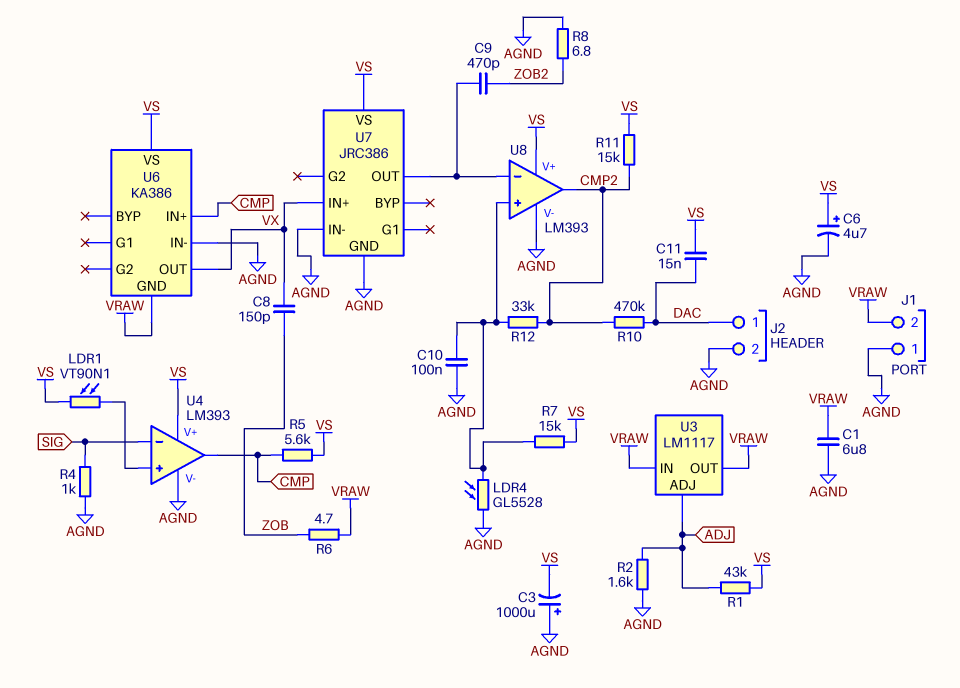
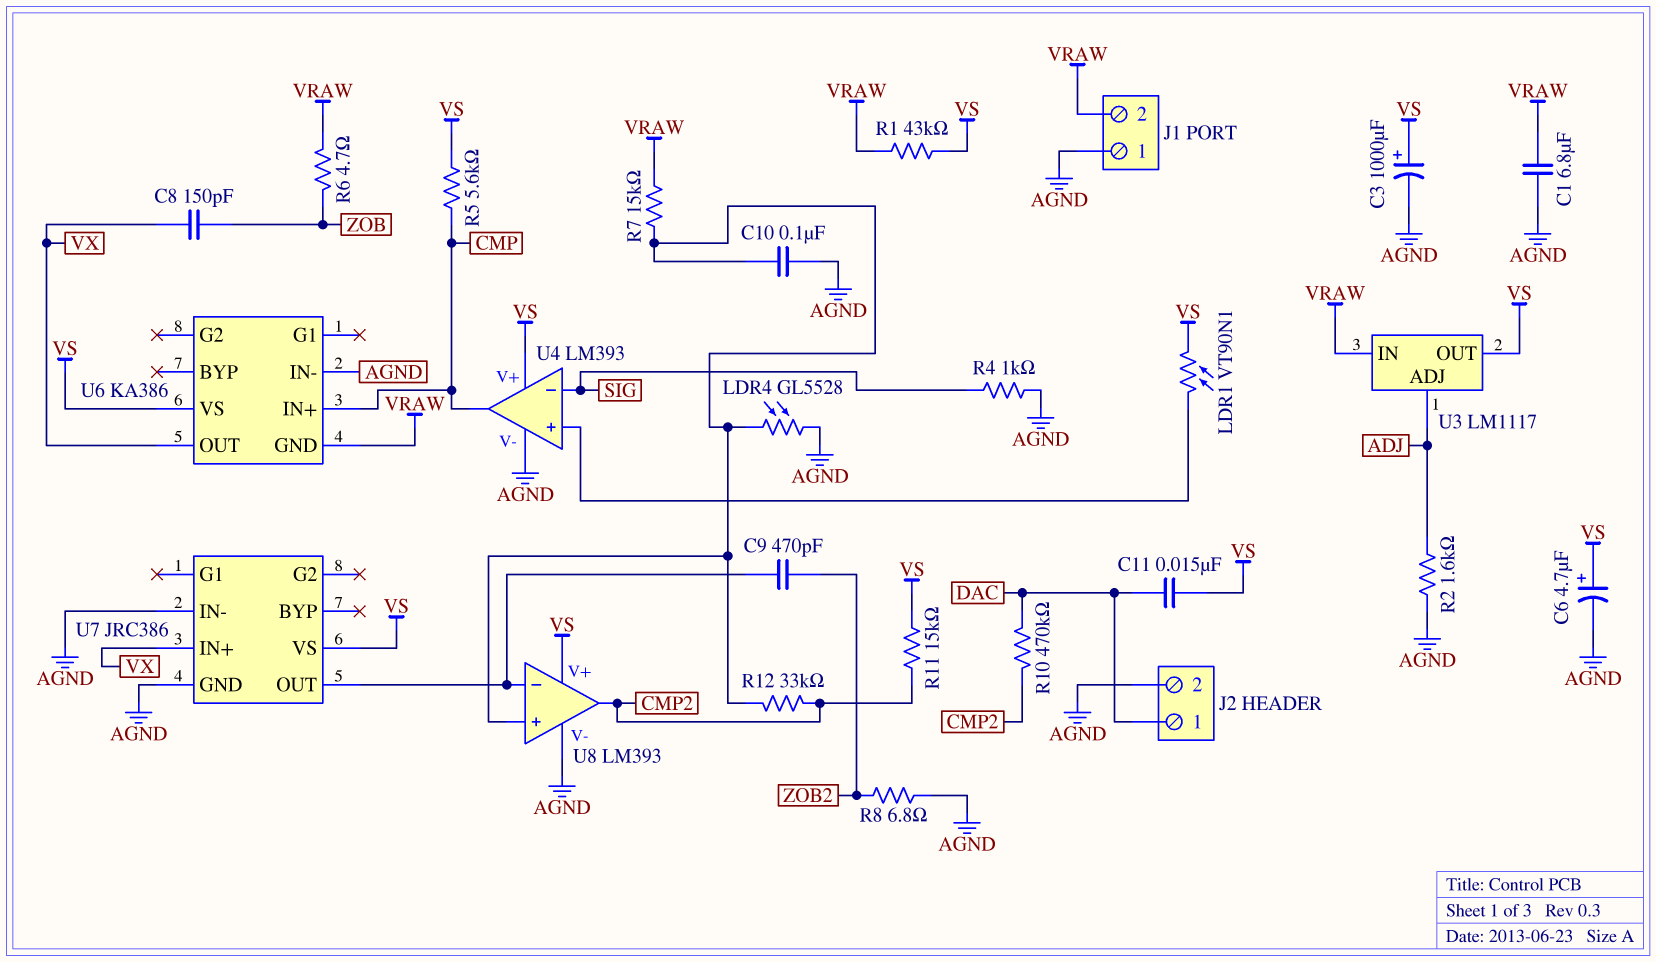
C3: 1000uF (plus AGND, minus VS) -> 1000uF (plus VS, minus AGND)
R1: 43k (ADJ, VS) -> 43k (VRAW, VS)
R7: 15k (U8/in+, VS) -> 15k (U8/in+, VRAW)
U3 pin OUT: VRAW -> VS

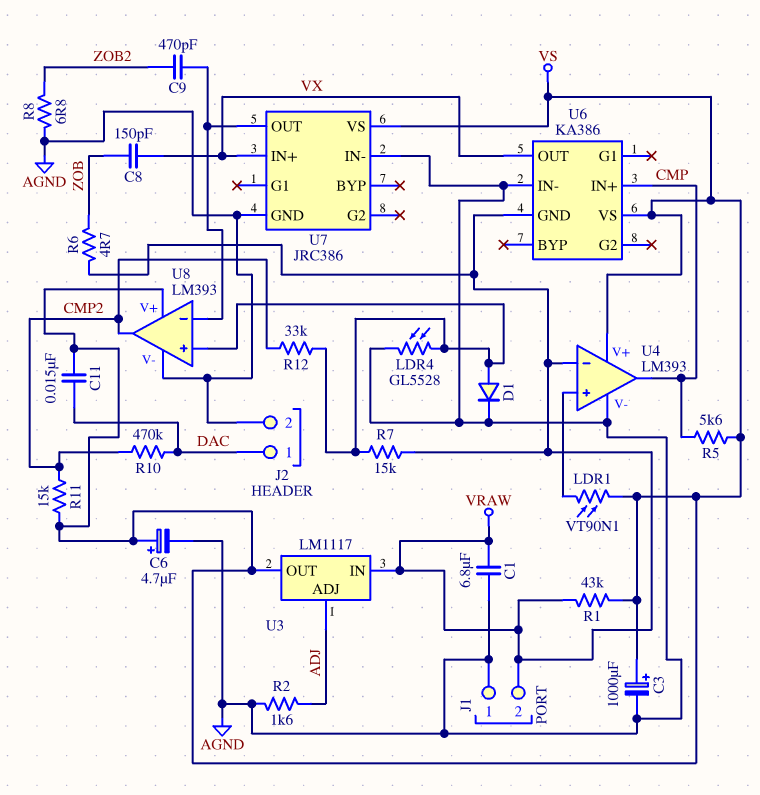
C10: 100nF (AGND, U8/in+) -> none
D1: none -> diode (A U8/in+, K AGND)
R4: 1k (AGND, SIG) -> none
U4 pin in-: SIG -> VRAW

